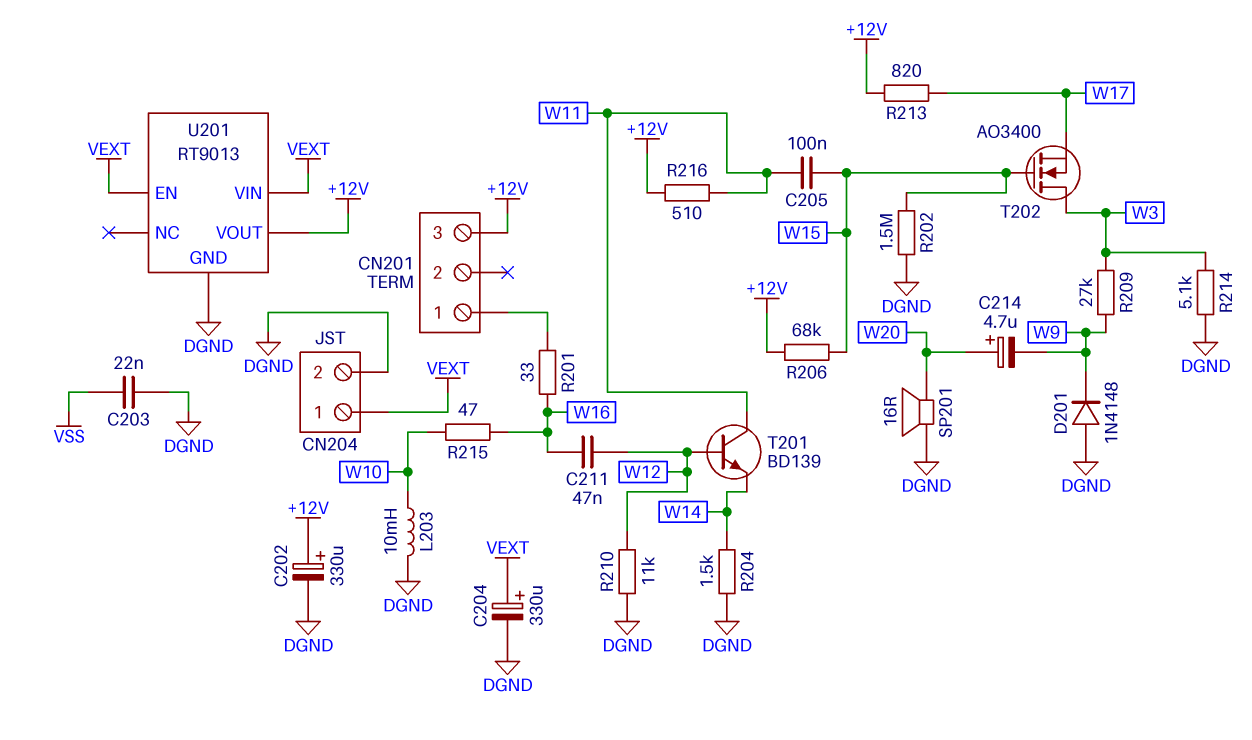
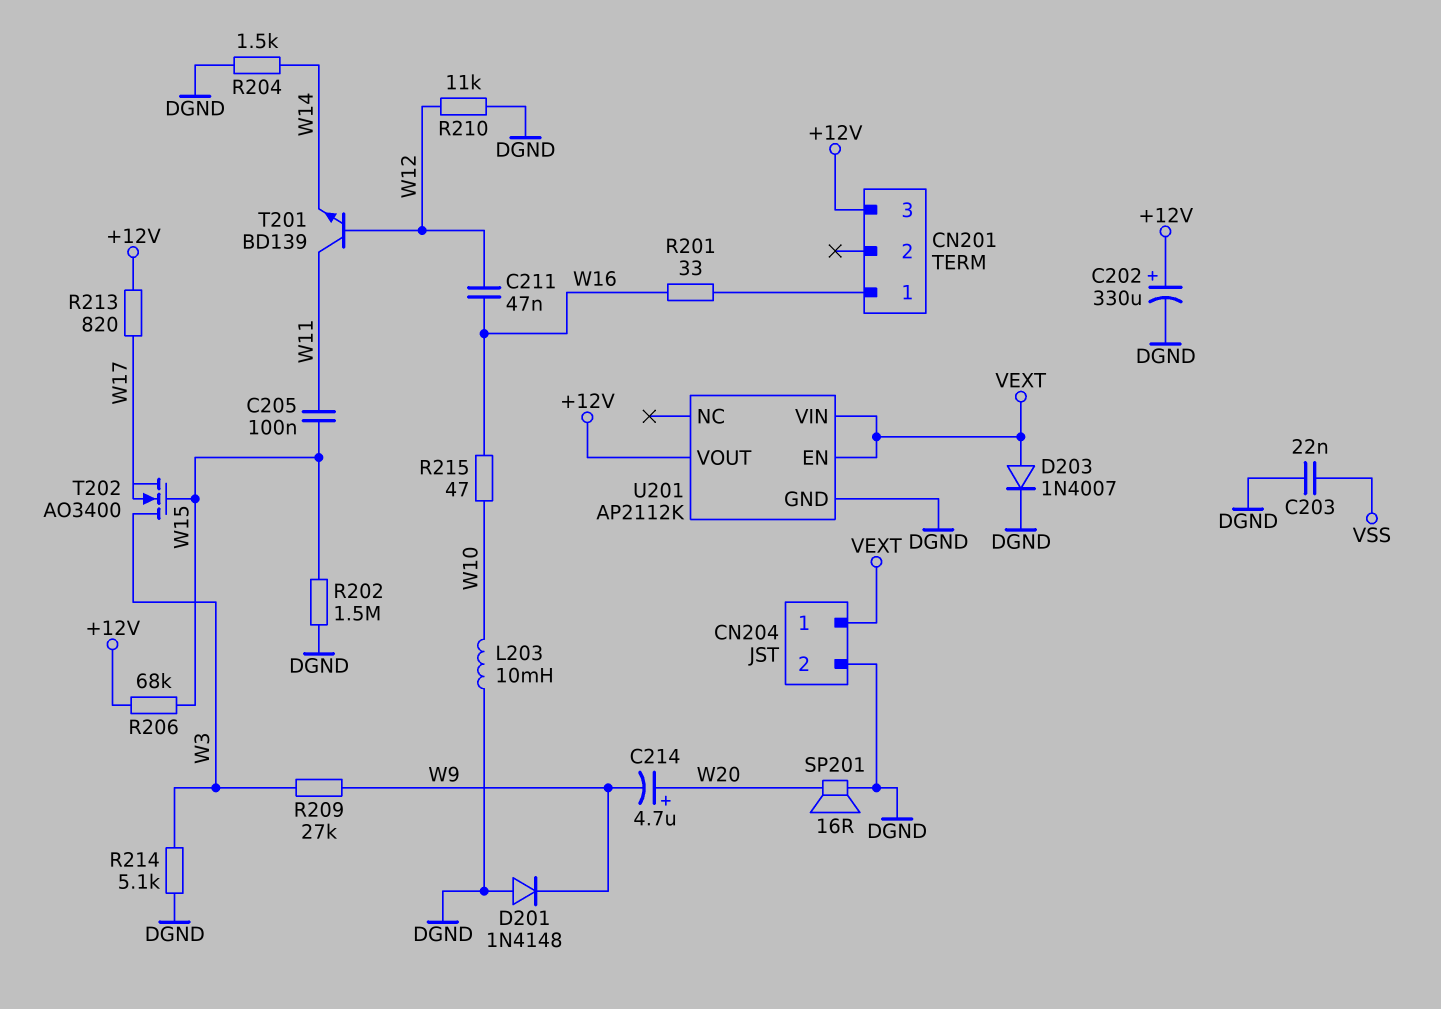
C204: 330uF (plus VEXT, minus DGND) -> none
D203: none -> diode 1N4007 (A VEXT, K DGND)
R216: 510 (+12V, W11) -> none
U201: RT9013 -> AP2112K

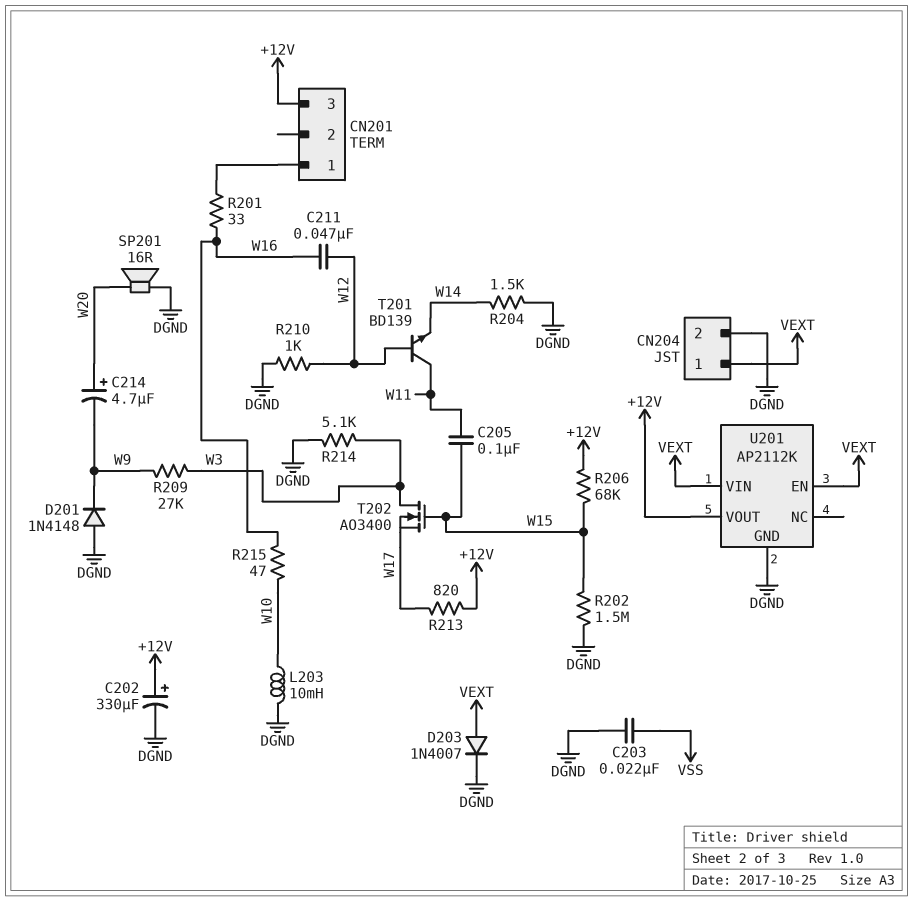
R210: 11k (DGND, W12) -> 1k (DGND, W12)

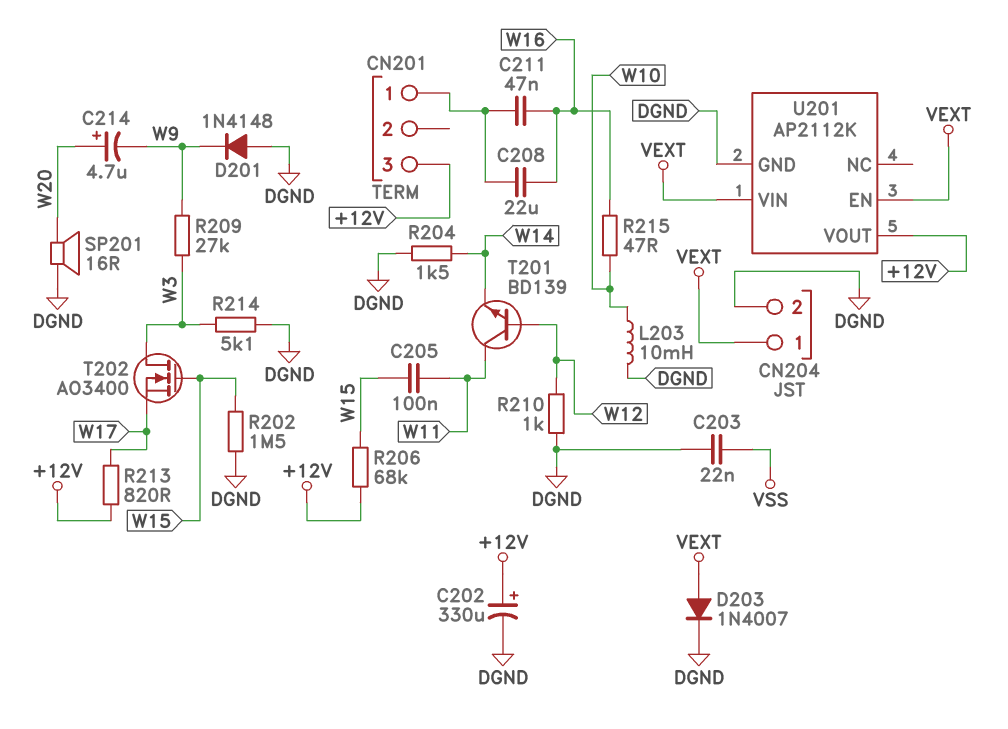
C208: none -> 22uF (CN201/1, W16)
C211: 47nF (W12, W16) -> 47nF (CN201/1, W16)
R201: 33 (CN201/1, W16) -> none

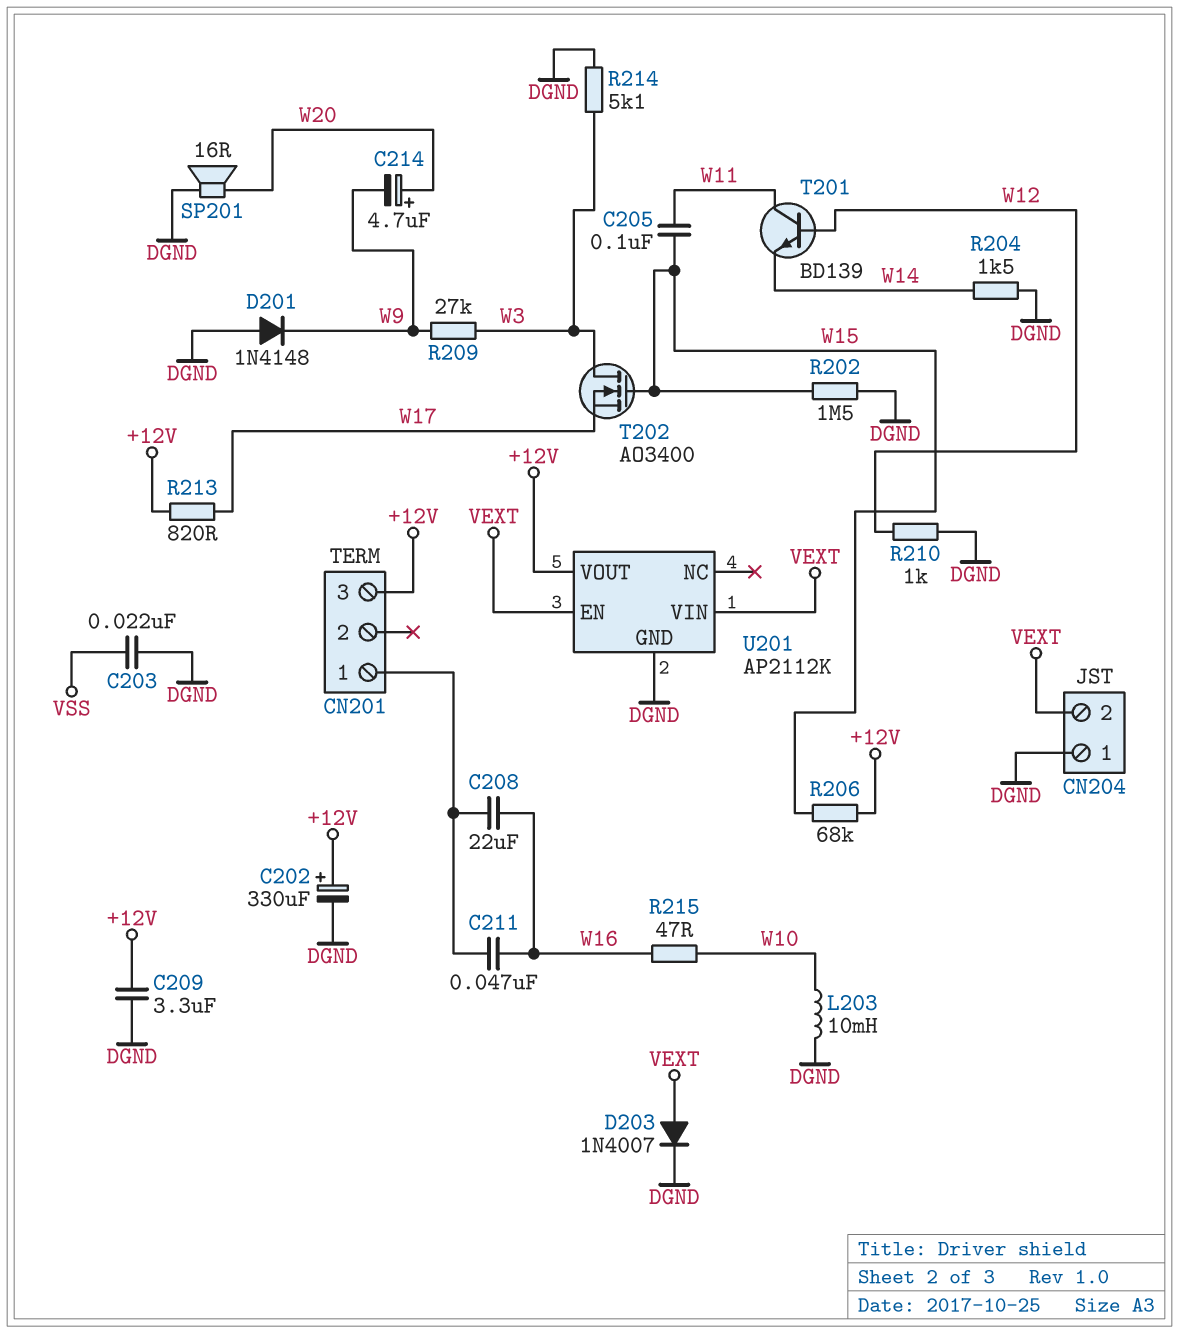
C209: none -> 3.3uF (+12V, DGND)
CN204 pin 1: VEXT -> DGND
CN204 pin 2: DGND -> VEXT

